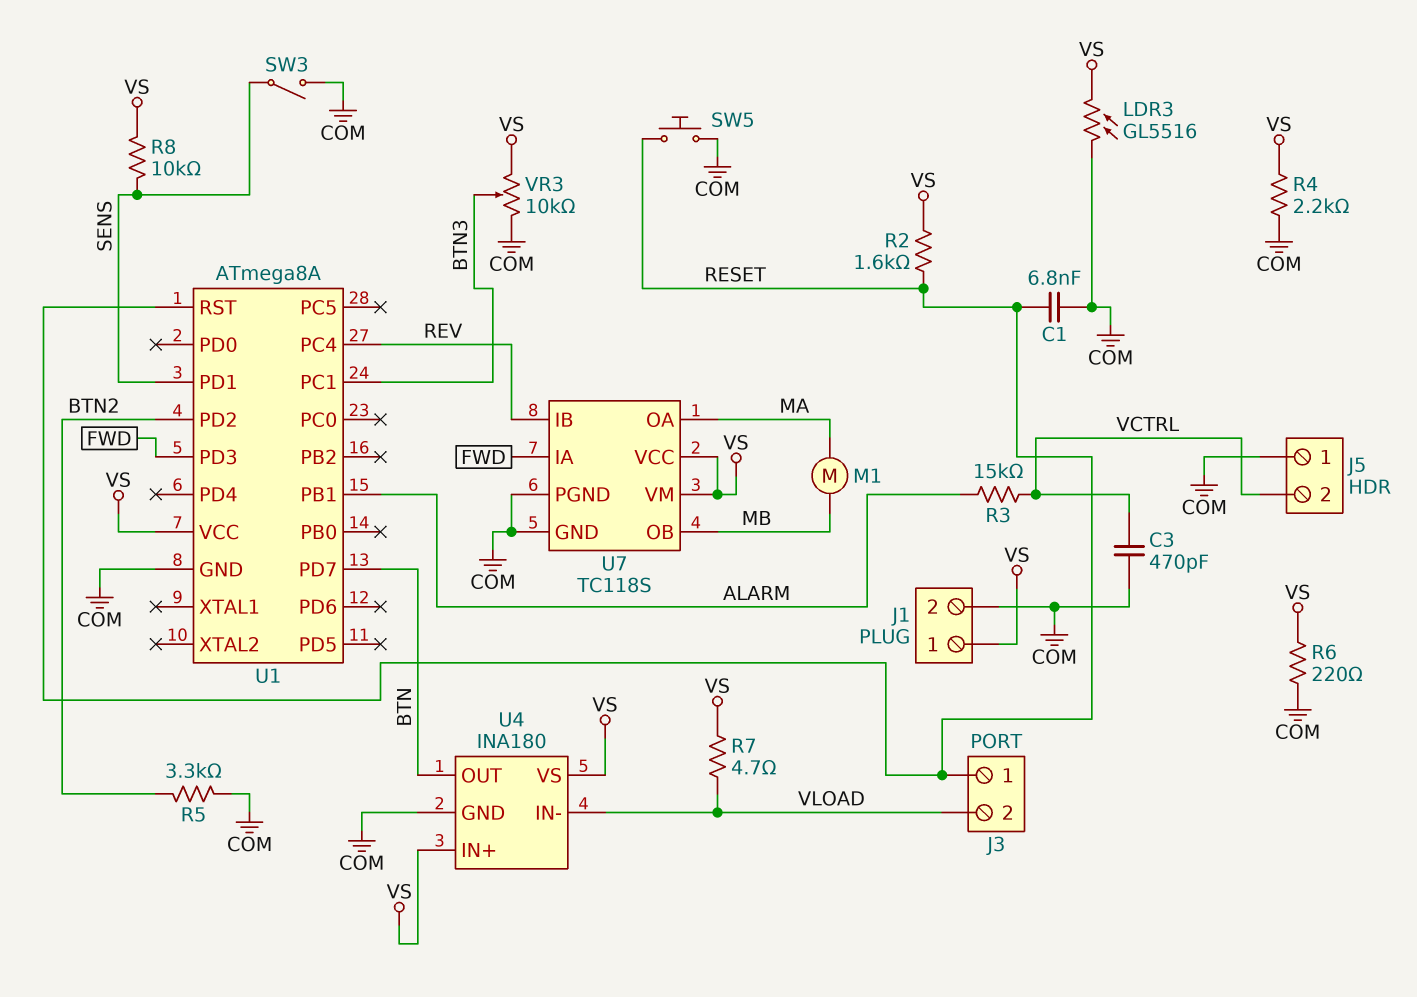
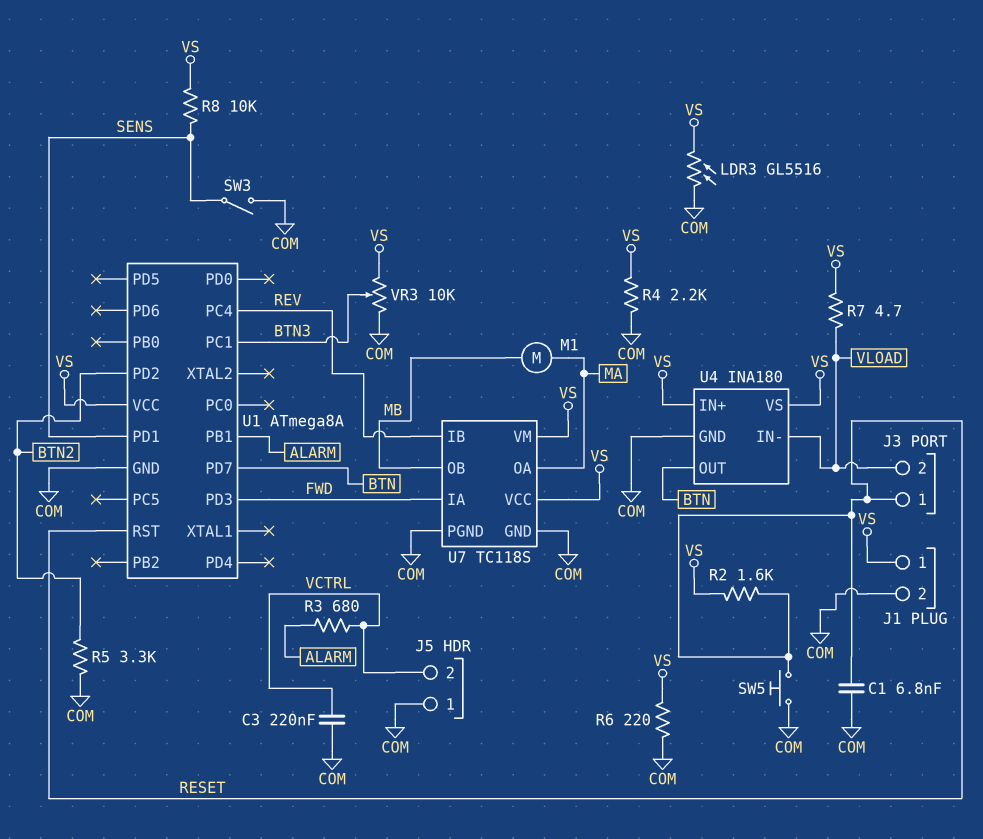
C3: 470pF (COM, VCTRL) -> 220nF (COM, VCTRL)
R3: 15k (ALARM, VCTRL) -> 680 (ALARM, VCTRL)

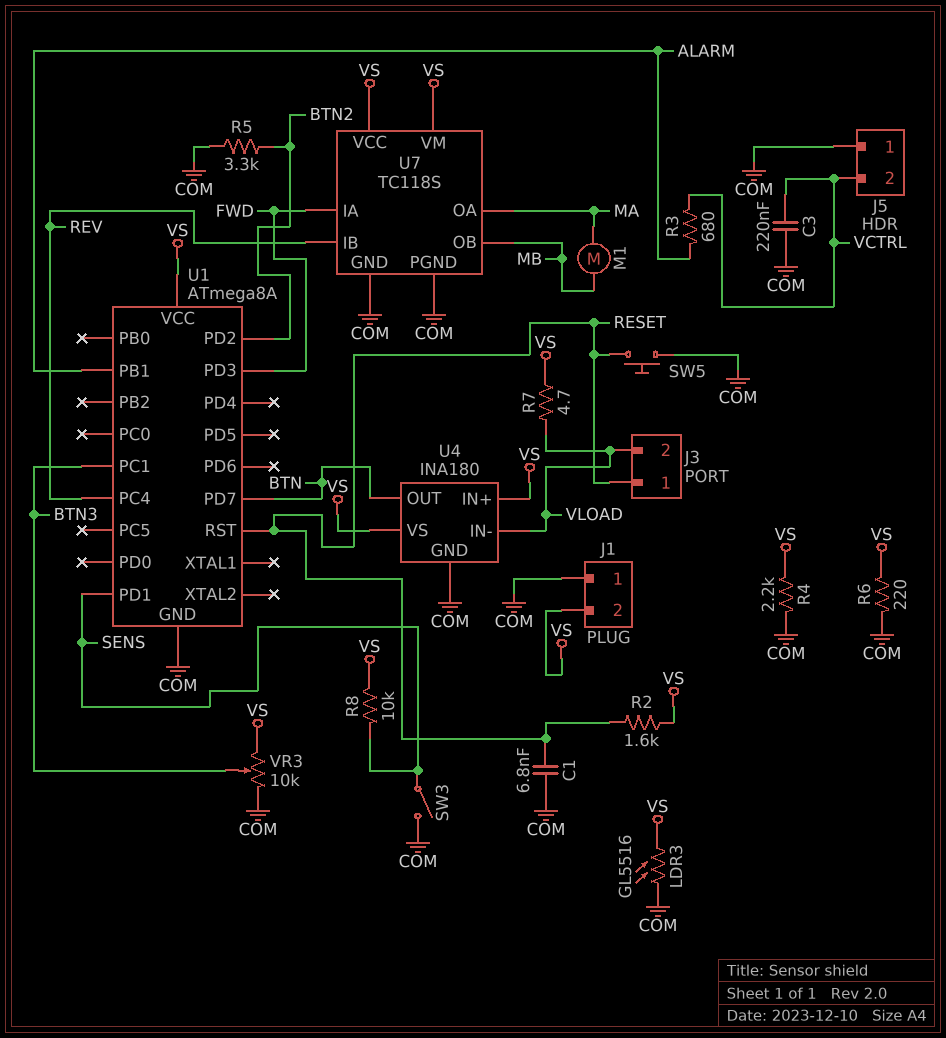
J1 pin 1: VS -> COM
J1 pin 2: COM -> VS

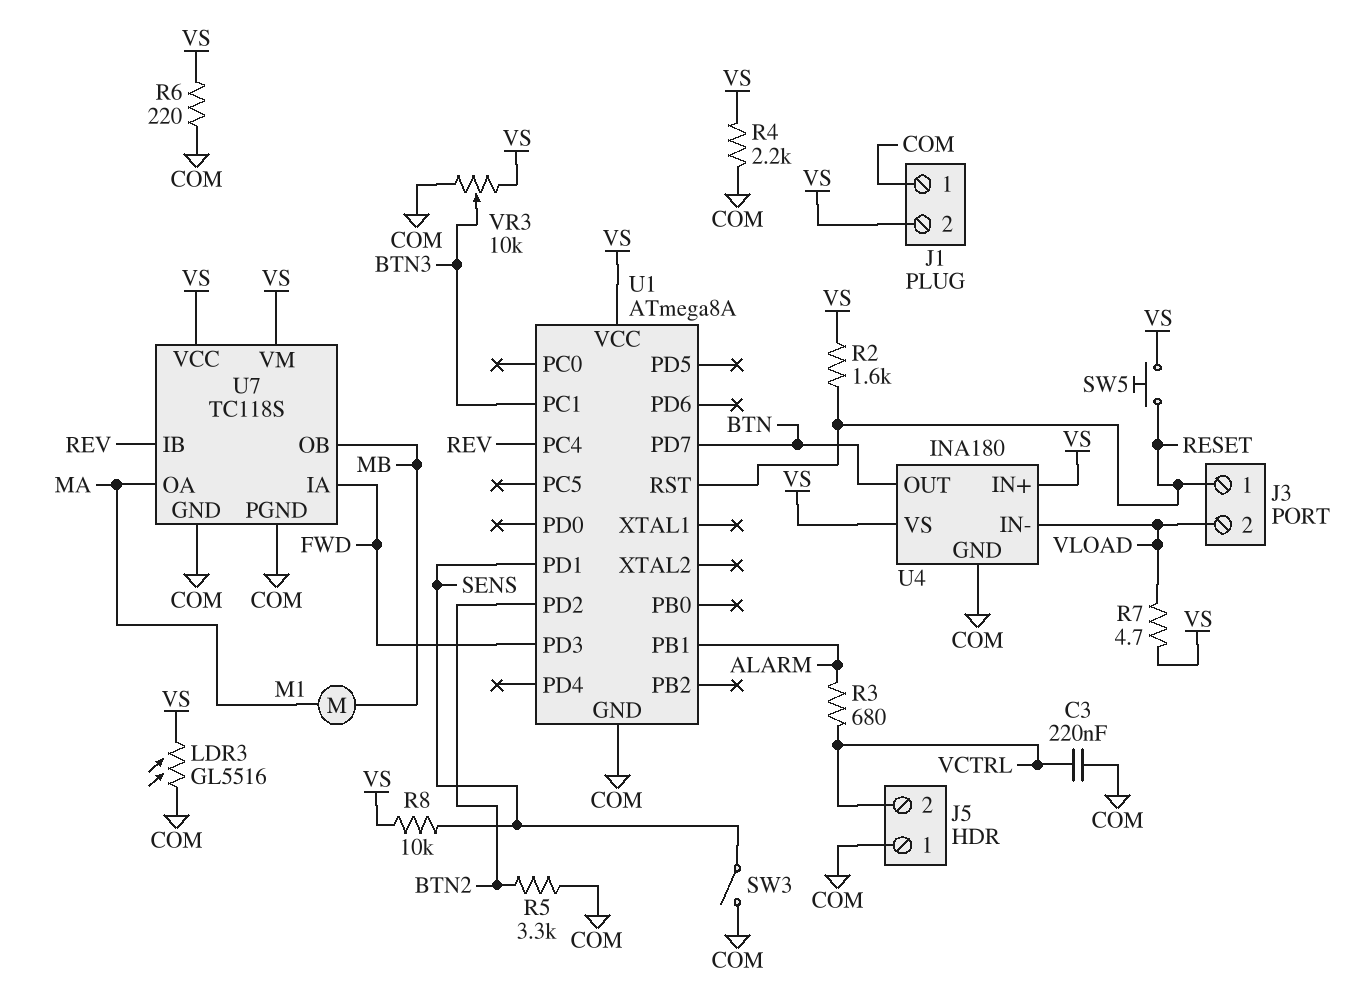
C1: 6.8nF (COM, RESET) -> none
SW5: button (COM, RESET) -> button (RESET, VS)

